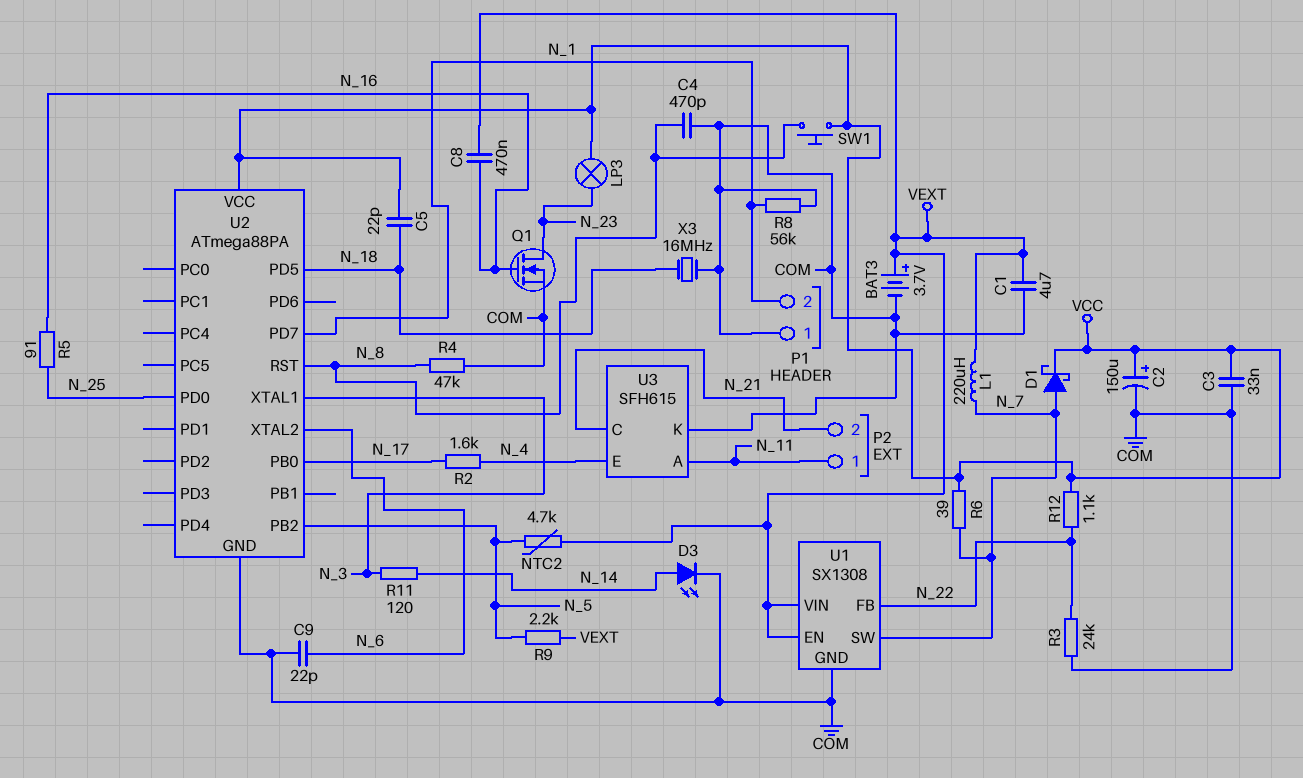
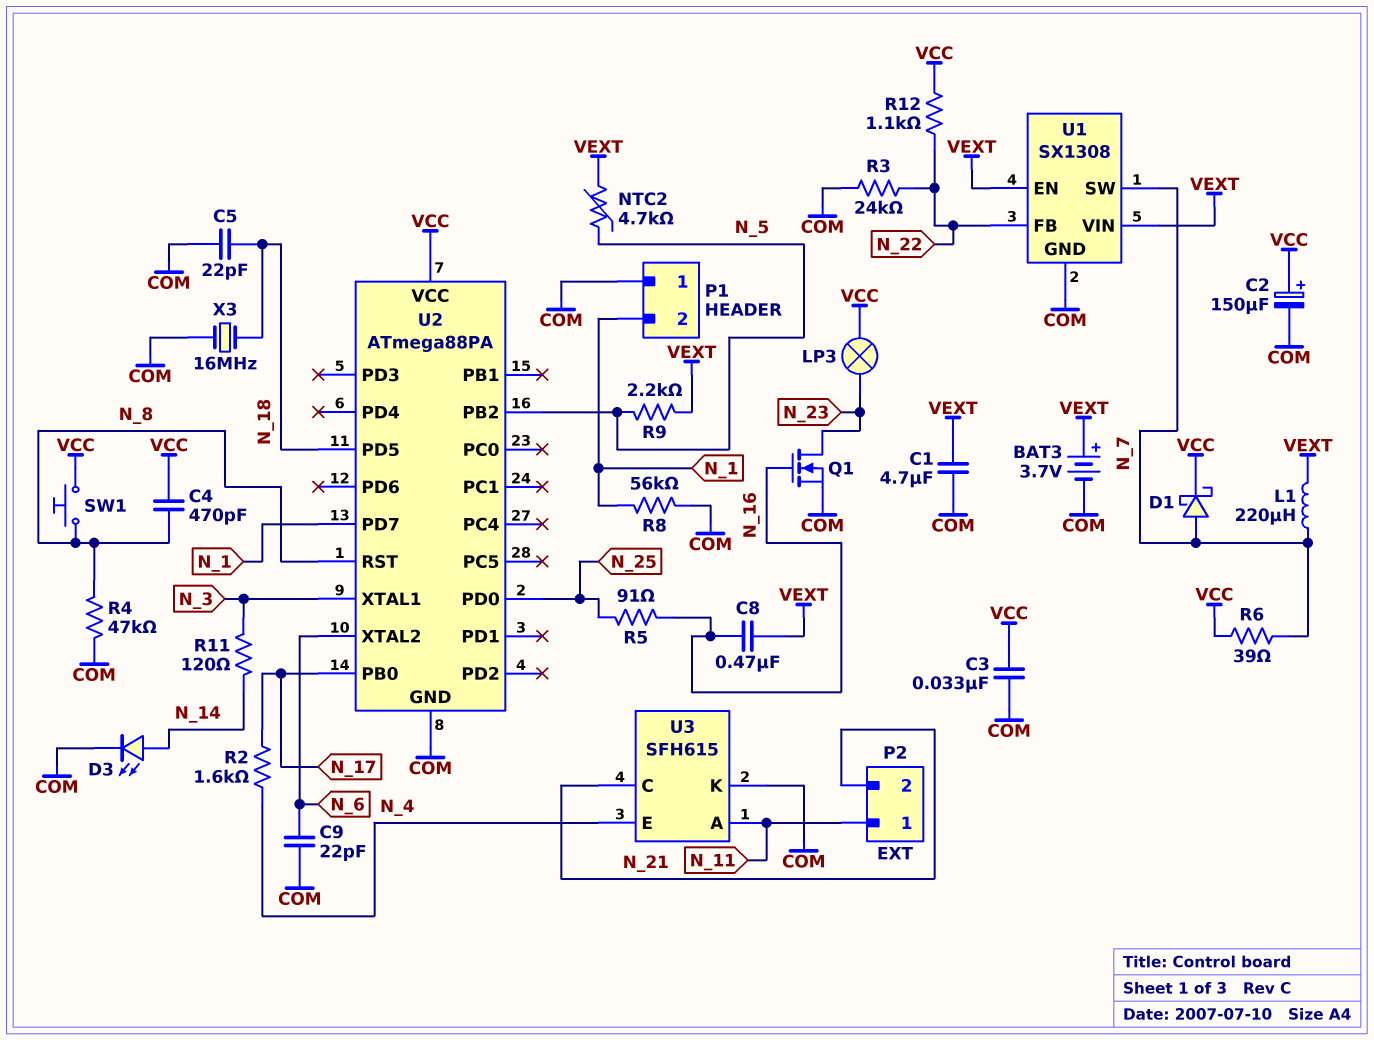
C4: 470pF (COM, N_8) -> 470pF (N_8, VCC)
C5: 22pF (N_18, VCC) -> 22pF (COM, N_18)

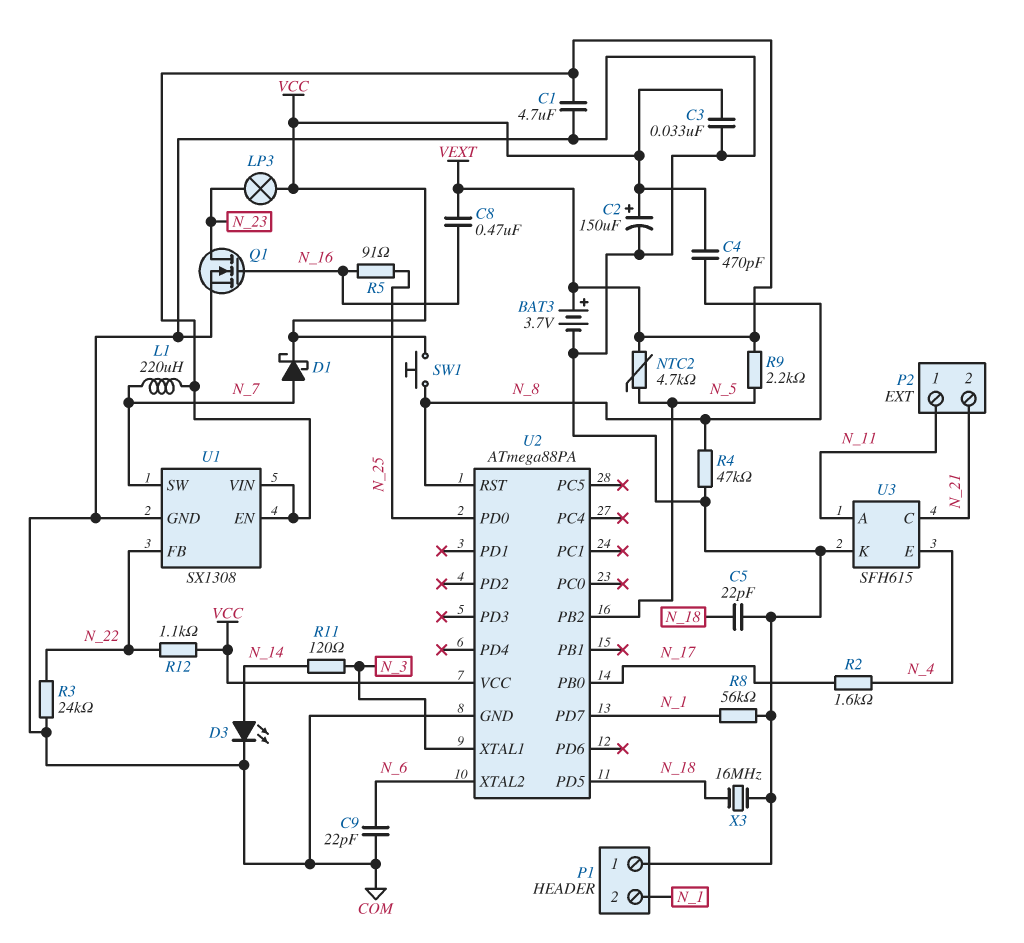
R6: 39 (N_7, VCC) -> none

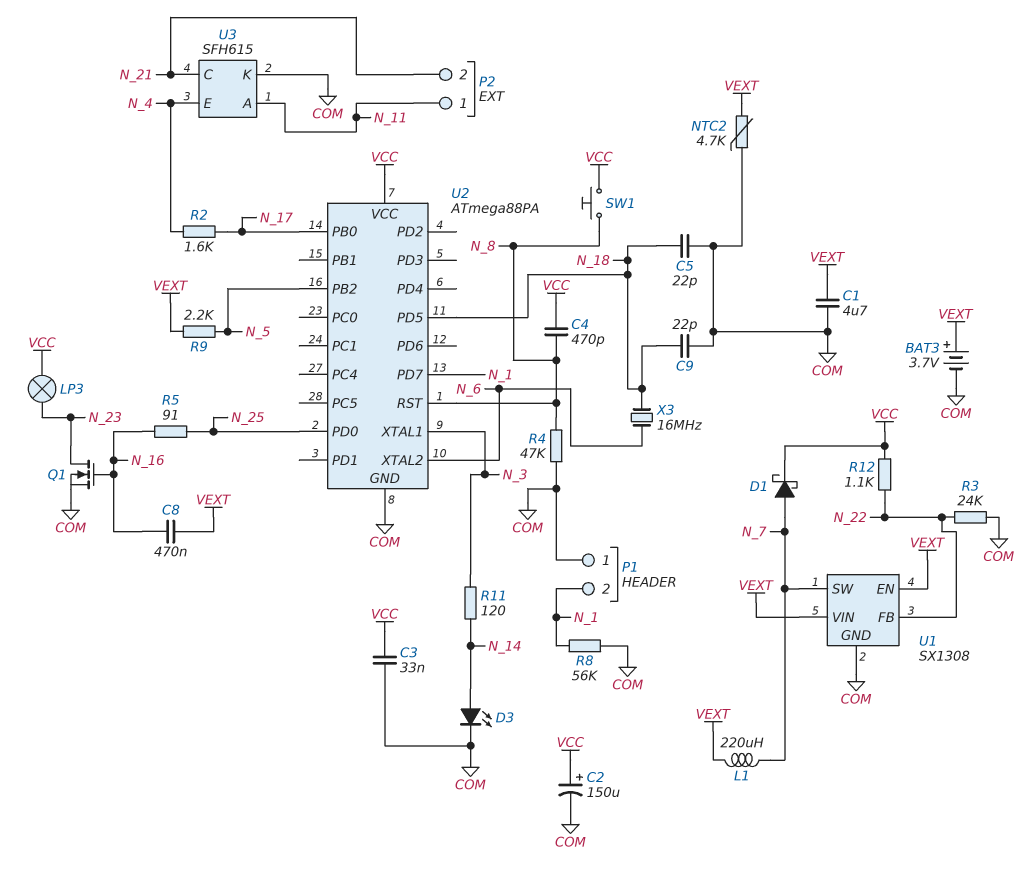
C9: 22pF (COM, N_6) -> 22pF (COM, N_18)
NTC2: 4.7k (N_5, VEXT) -> 4.7k (COM, VEXT)
X3: 16MHz (COM, N_18) -> 16MHz (N_6, N_18)

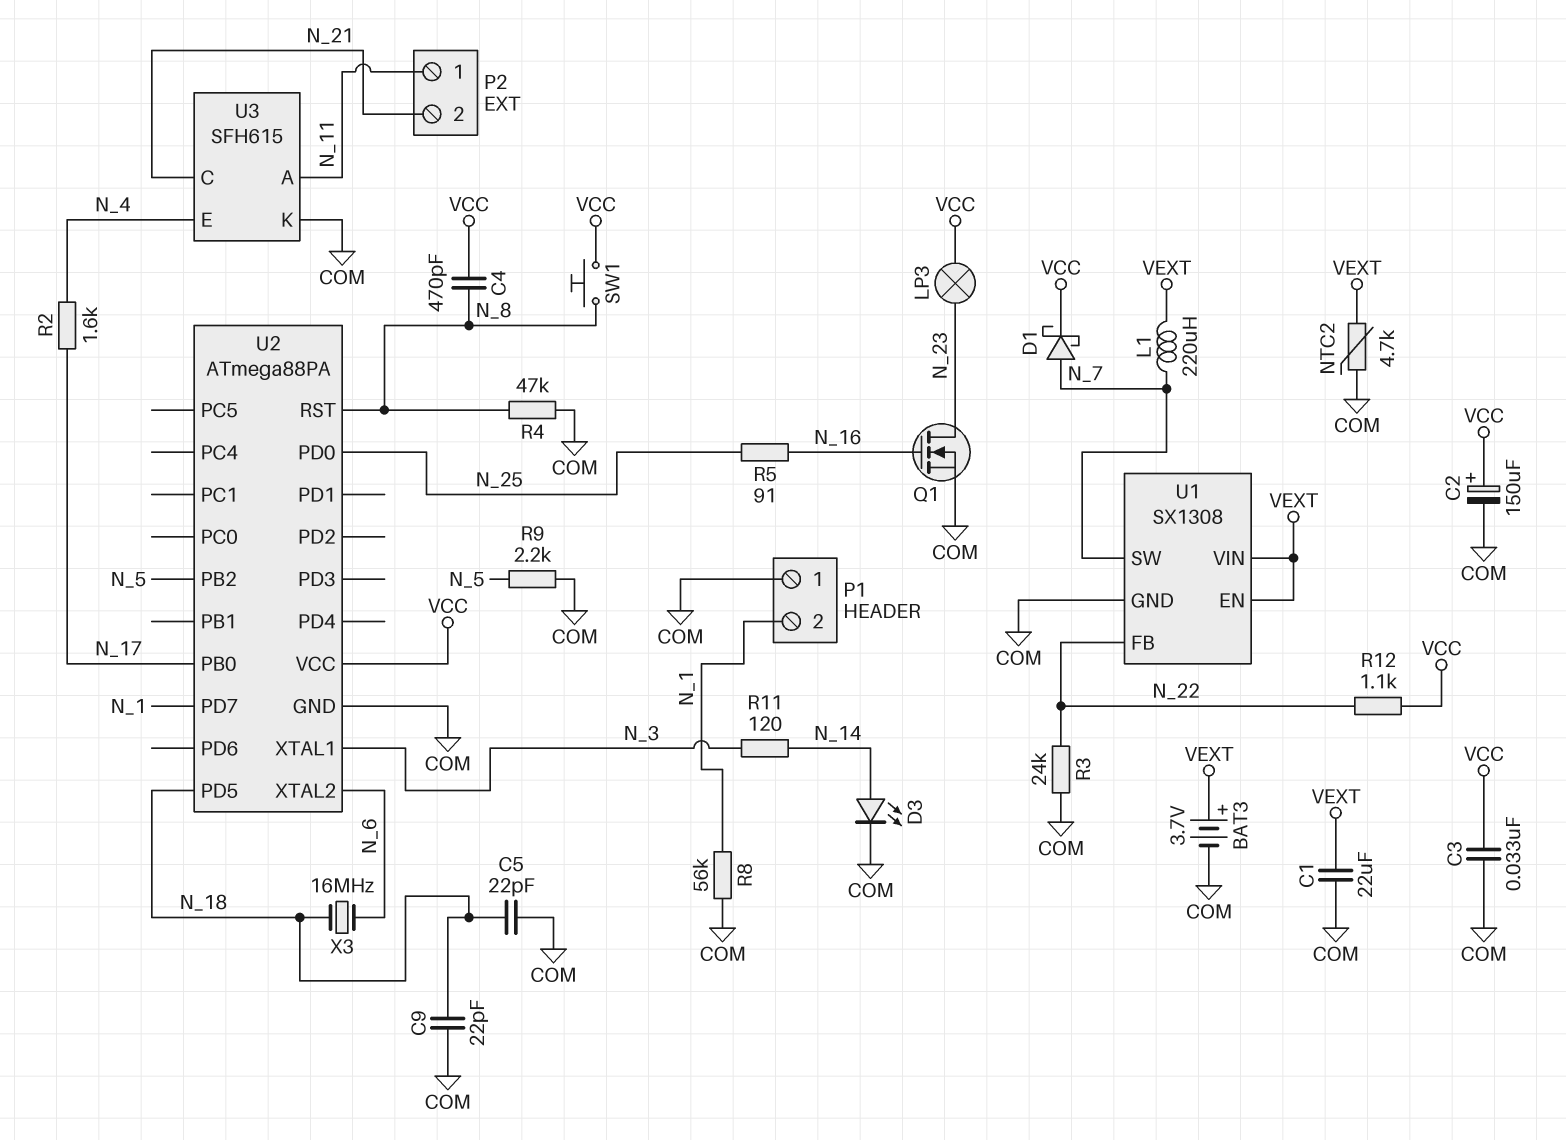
C1: 4.7uF (COM, VEXT) -> 22uF (COM, VEXT)
C8: 470nF (N_16, VEXT) -> none
R9: 2.2k (N_5, VEXT) -> 2.2k (COM, N_5)

